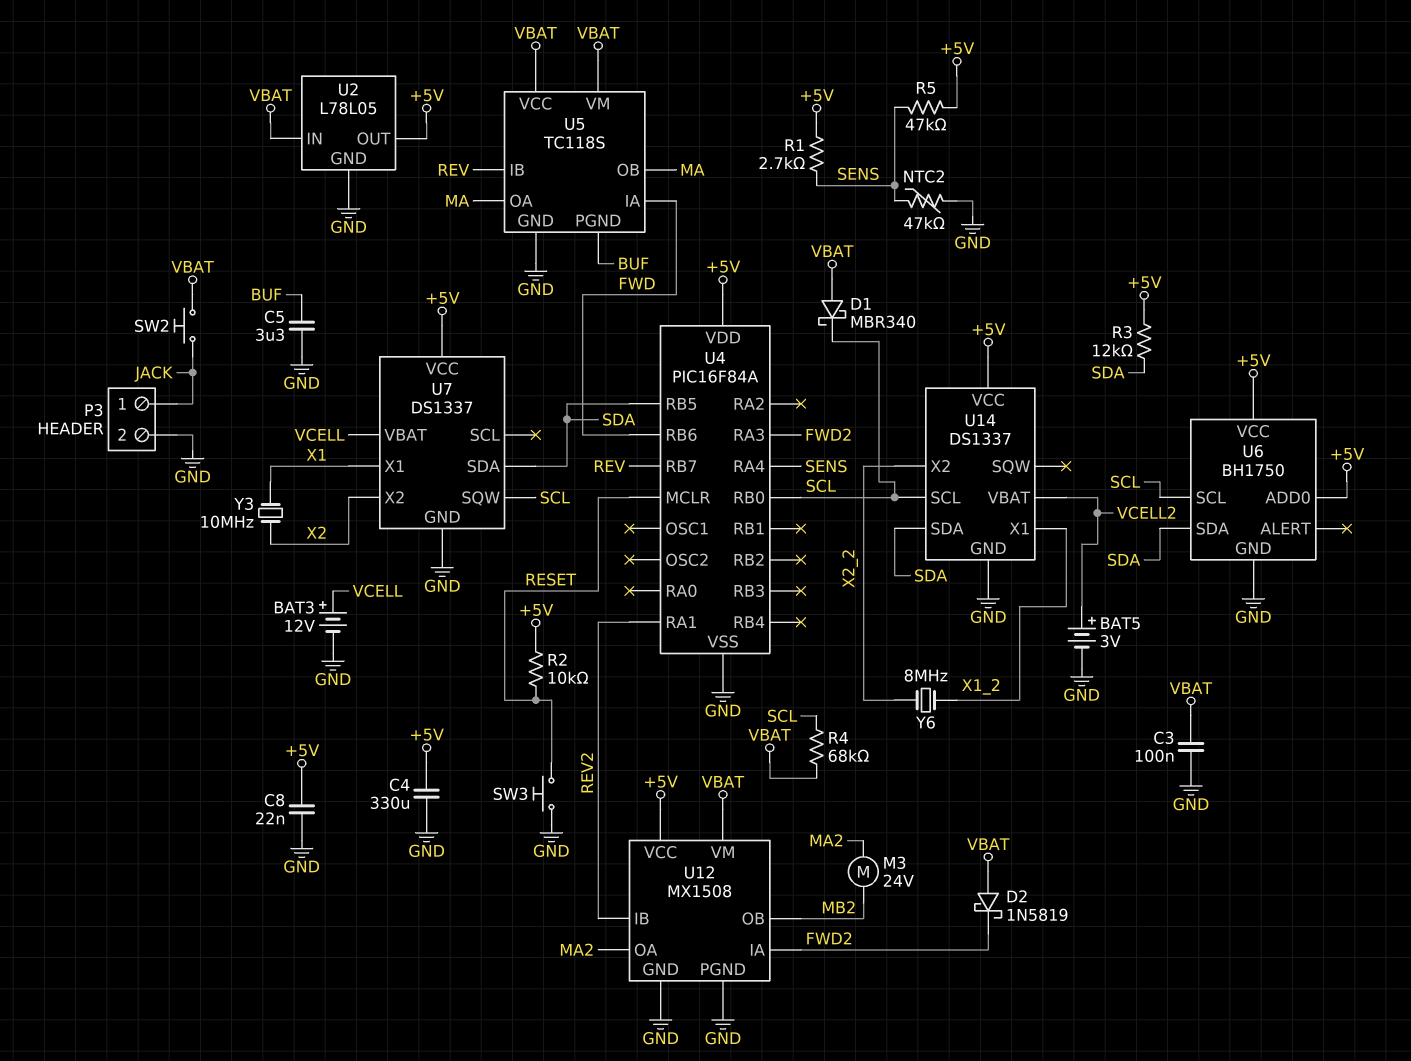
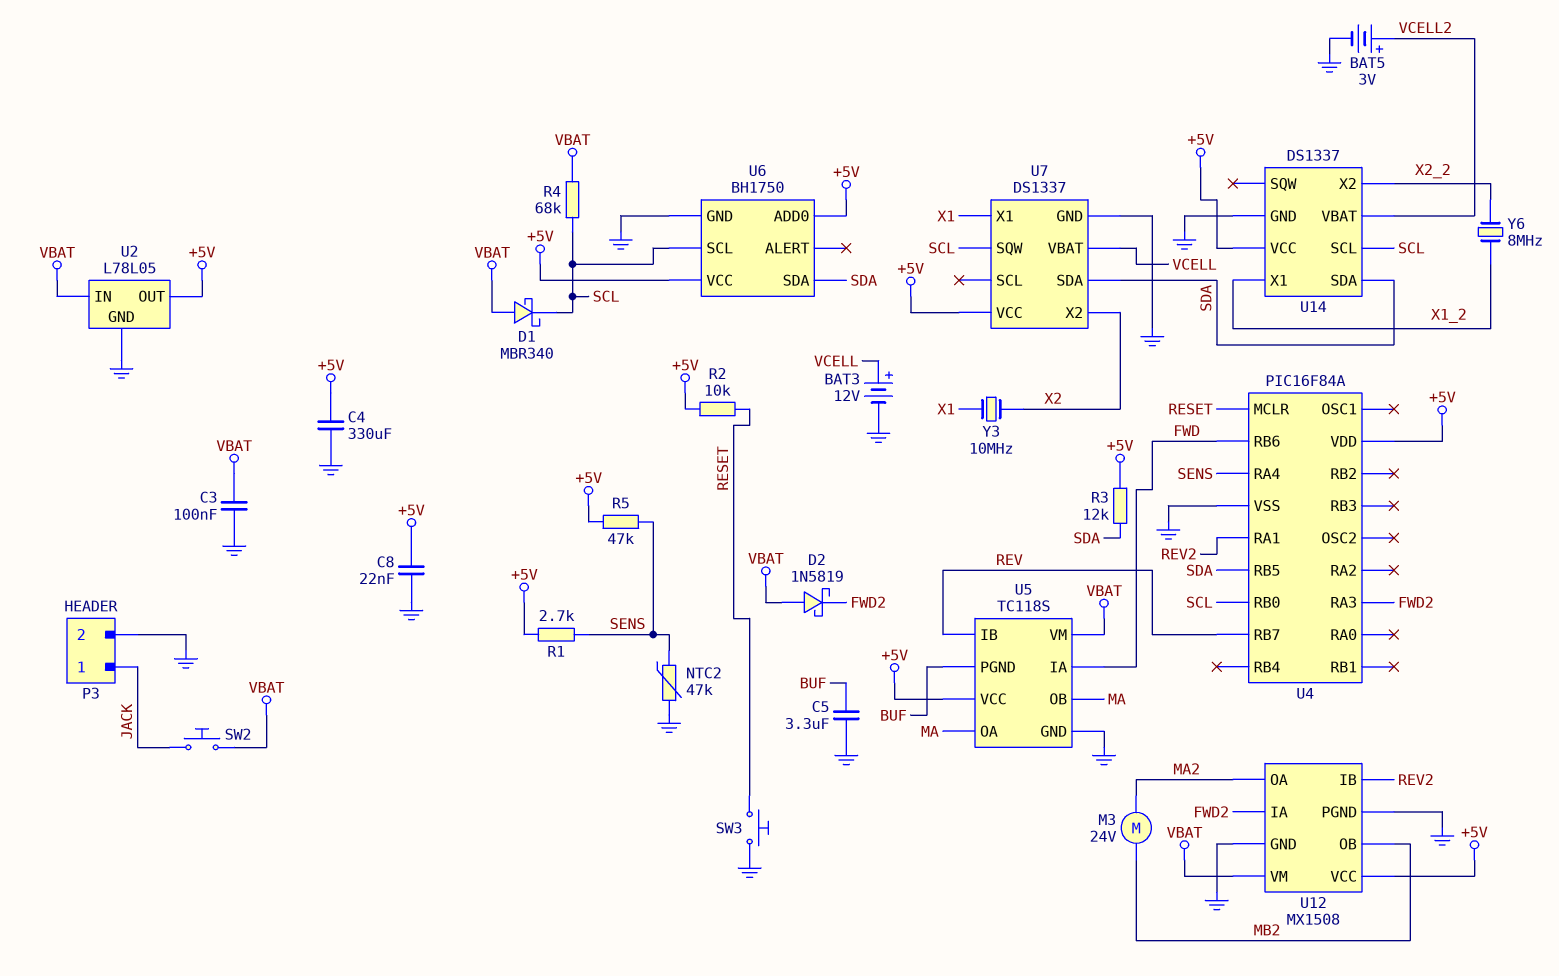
U5 pin VCC: VBAT -> +5V

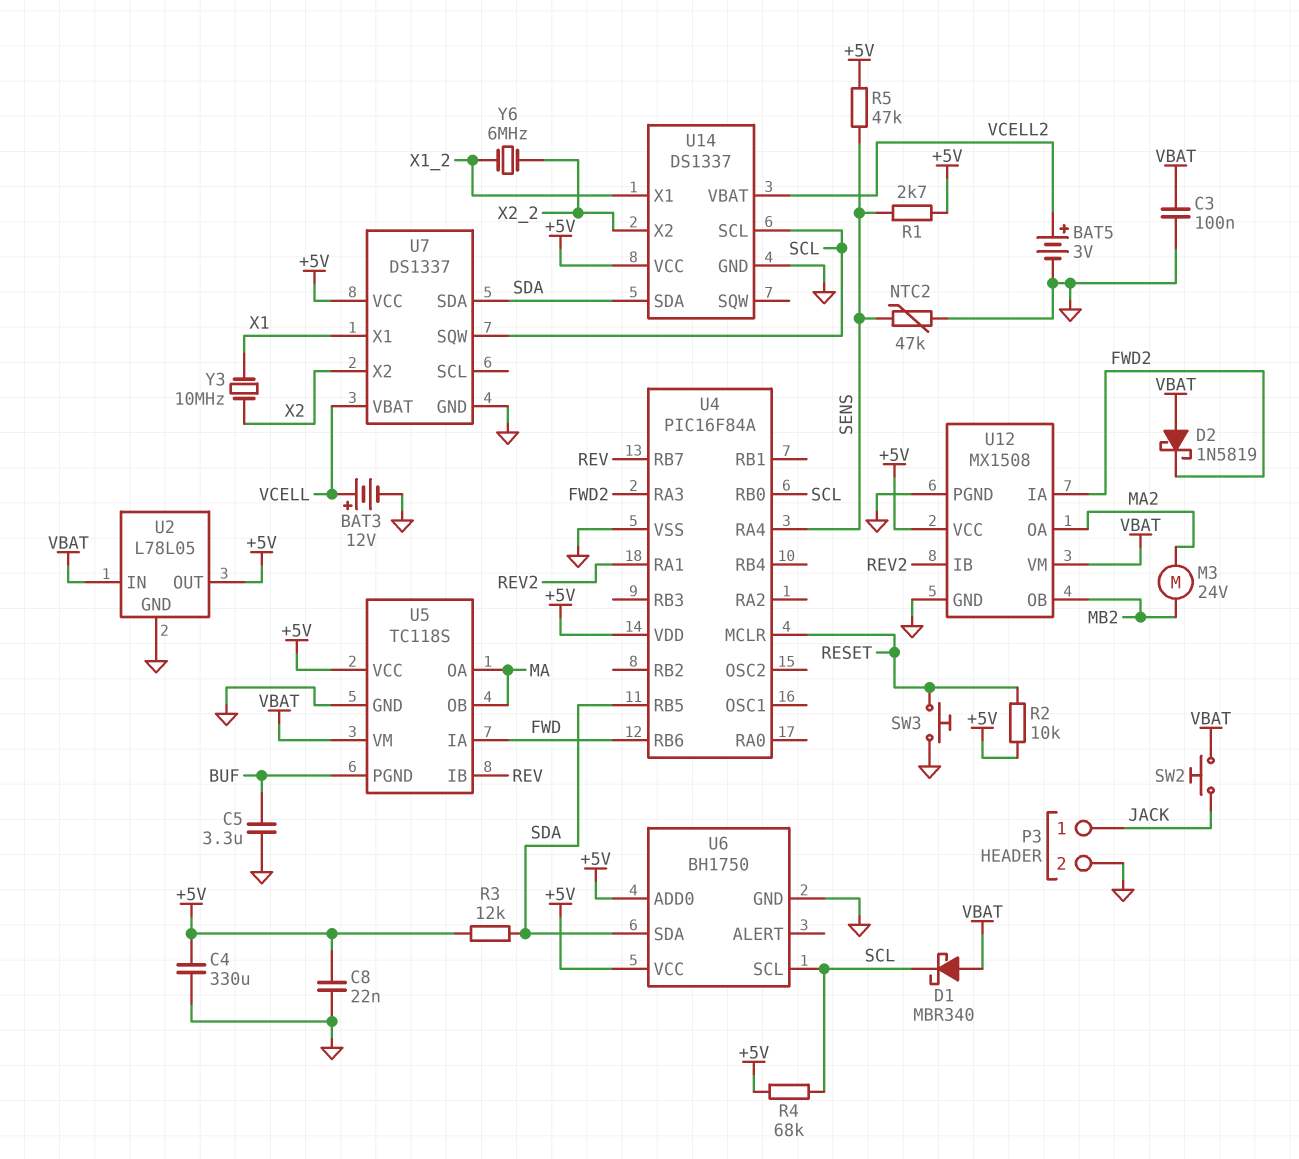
R4: 68k (SCL, VBAT) -> 68k (+5V, SCL)
Y6: 8MHz (X1_2, X2_2) -> 6MHz (X1_2, X2_2)

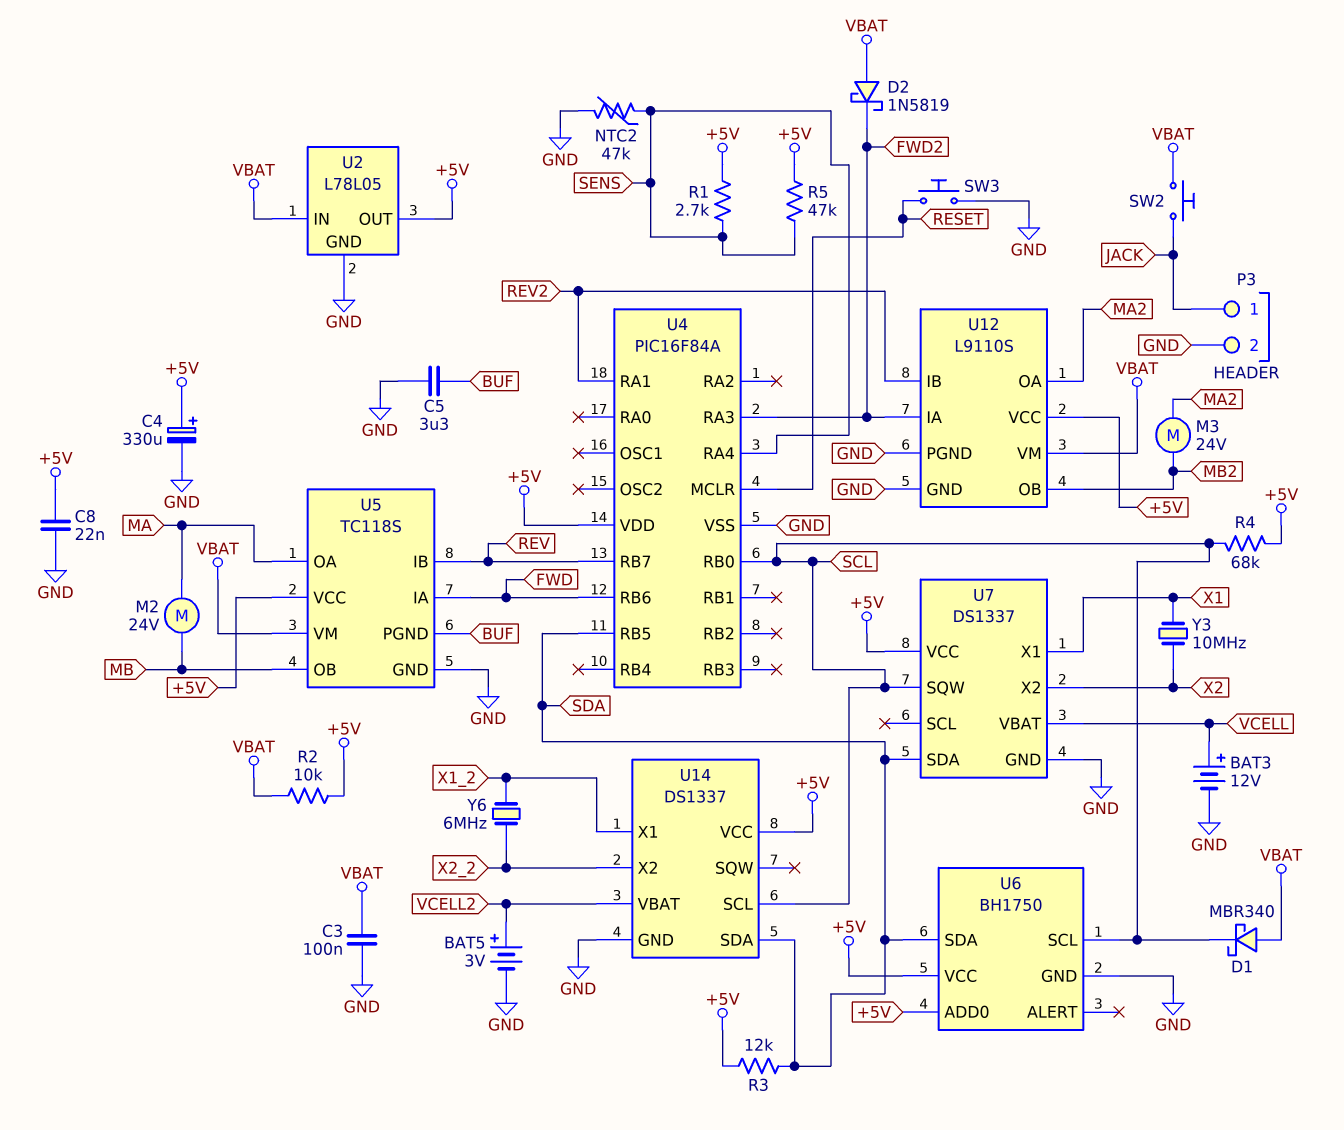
C4: 330uF (+5V, GND) -> 330uF (plus +5V, minus GND)
M2: none -> motor 24V (MA, MB)
R2: 10k (+5V, RESET) -> 10k (+5V, VBAT)
U5 pin OB: MA -> MB
U12: MX1508 -> L9110S

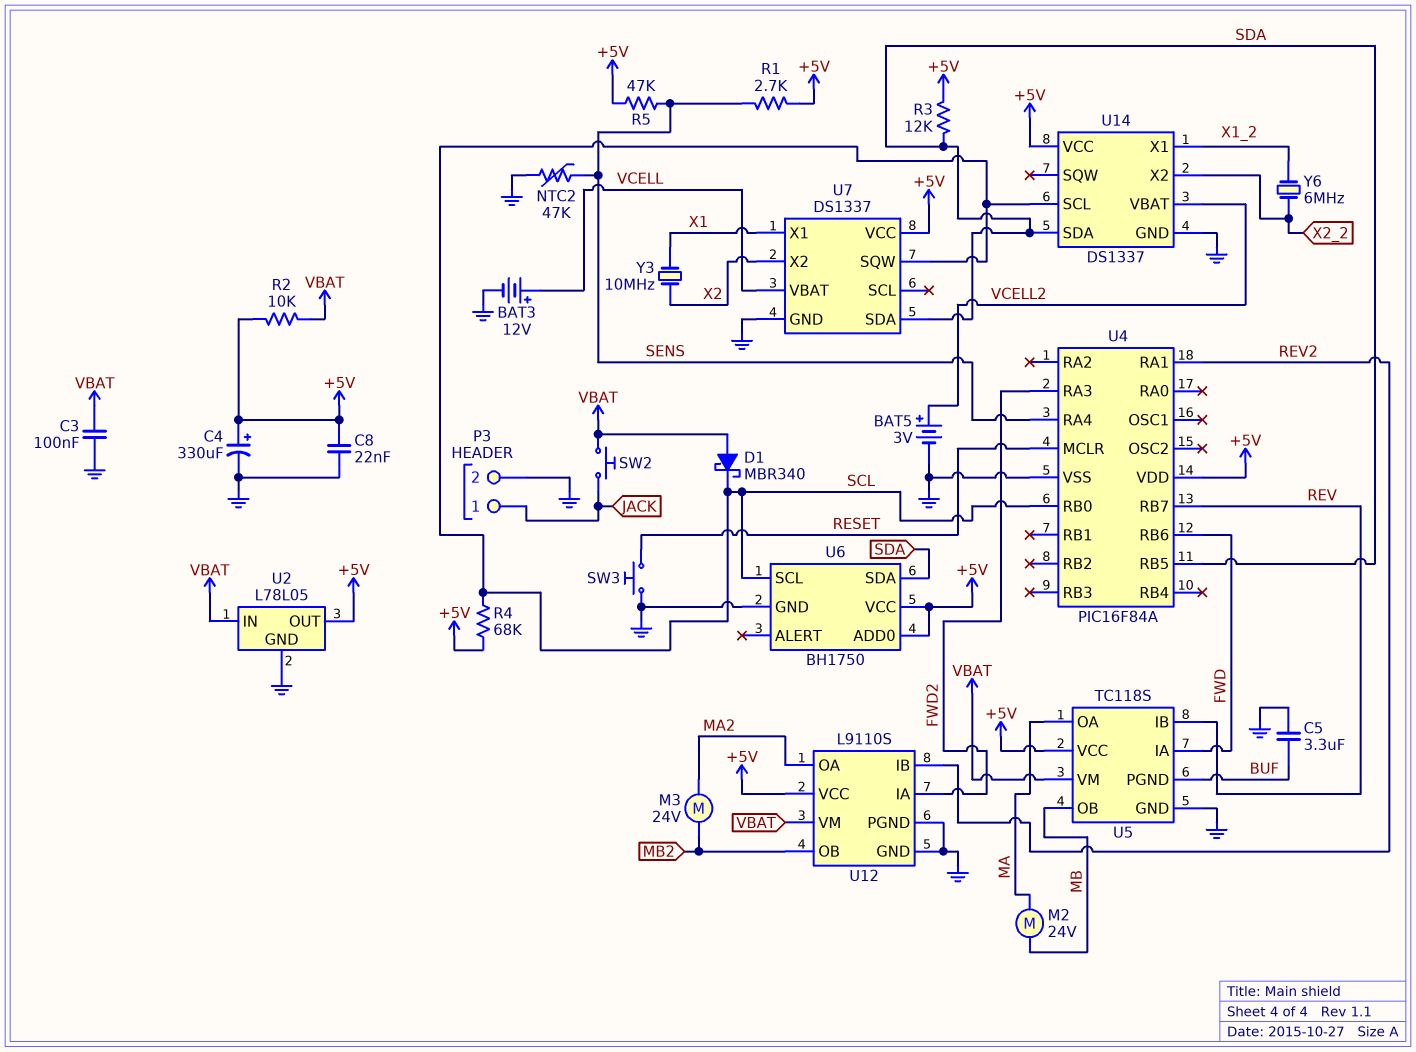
D2: schottky 1N5819 (A VBAT, K FWD2) -> none

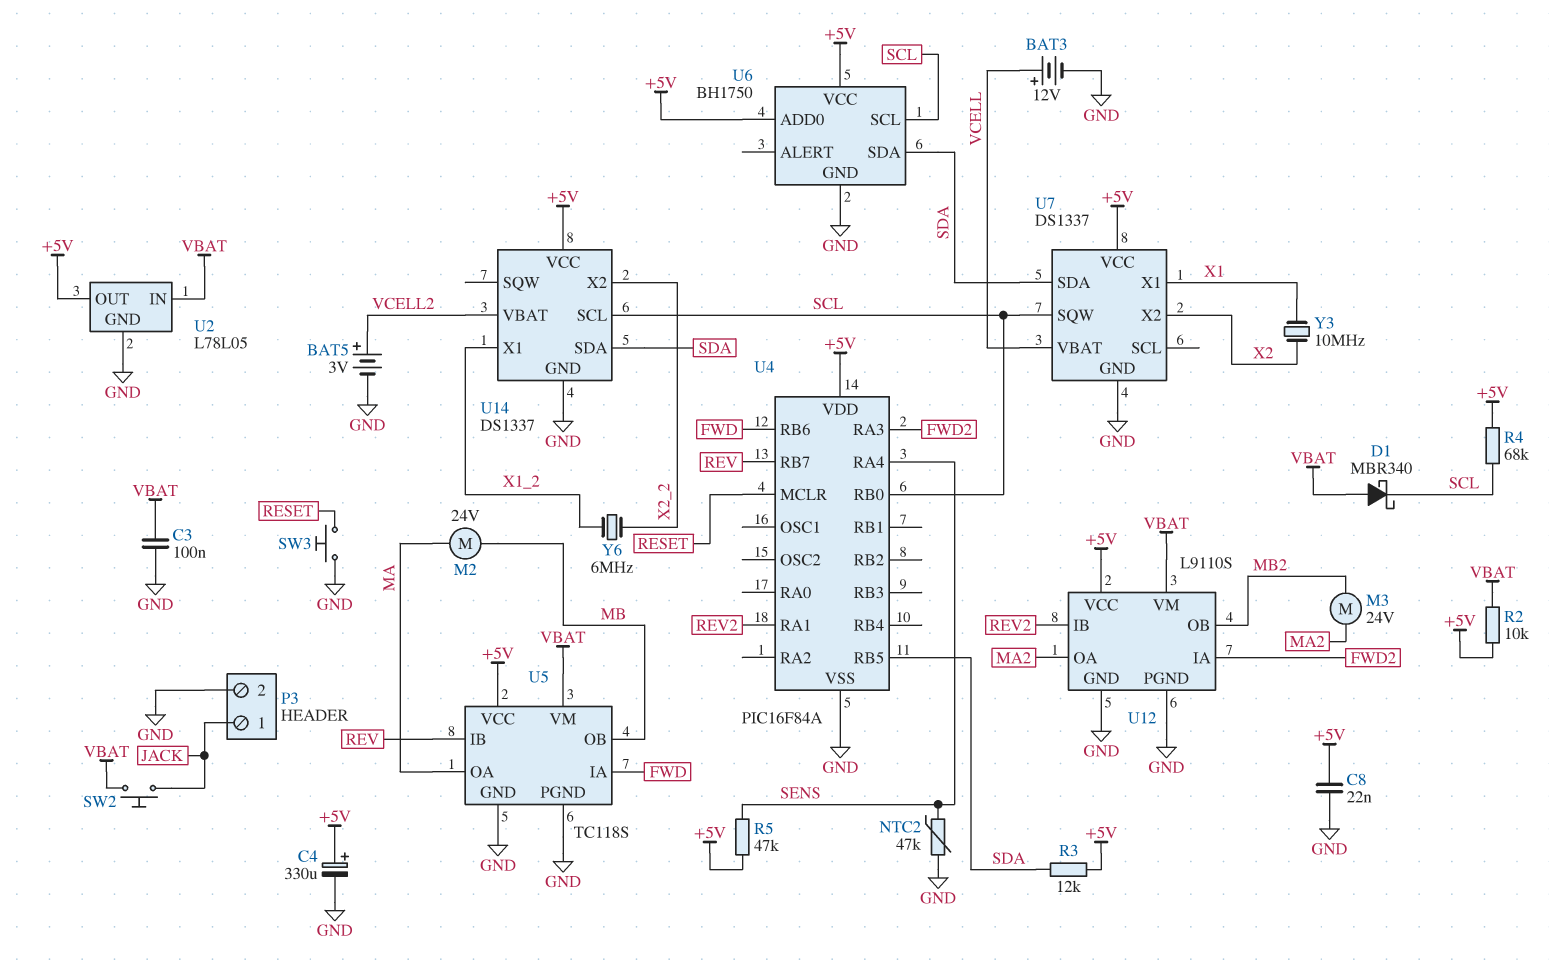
C5: 3.3uF (BUF, GND) -> none
R1: 2.7k (+5V, SENS) -> none
U5 pin PGND: BUF -> GND

